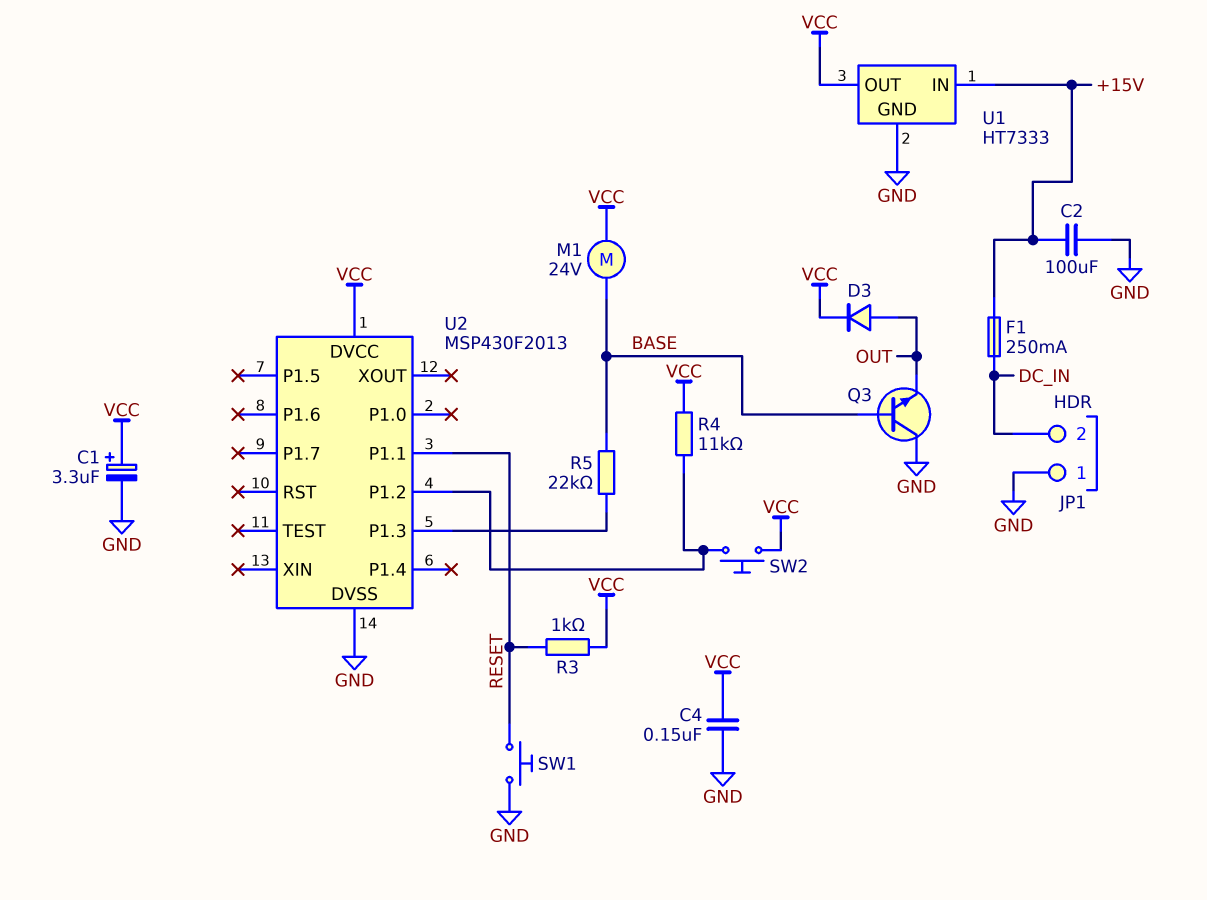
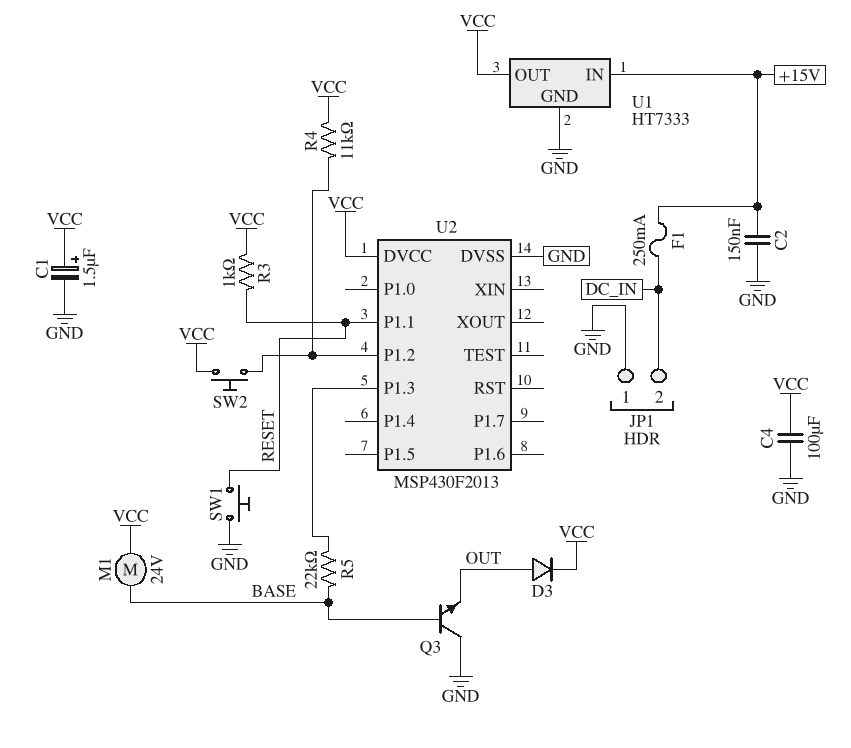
C1: 3.3uF (plus VCC, minus GND) -> 1.5uF (plus VCC, minus GND)
C2: 100uF (+15V, GND) -> 150nF (+15V, GND)
C4: 150nF (GND, VCC) -> 100uF (GND, VCC)

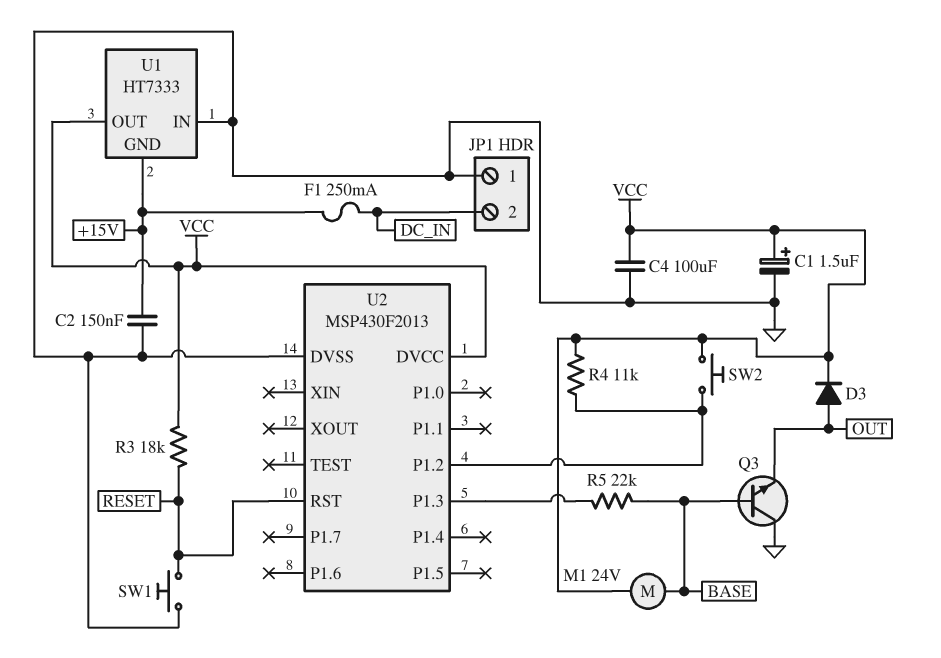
R3: 1k (RESET, VCC) -> 18k (RESET, VCC)
U1 pin GND: GND -> +15V
U1 pin IN: +15V -> GND
U2 pin P1.1: RESET -> none
U2 pin RST: none -> RESET

